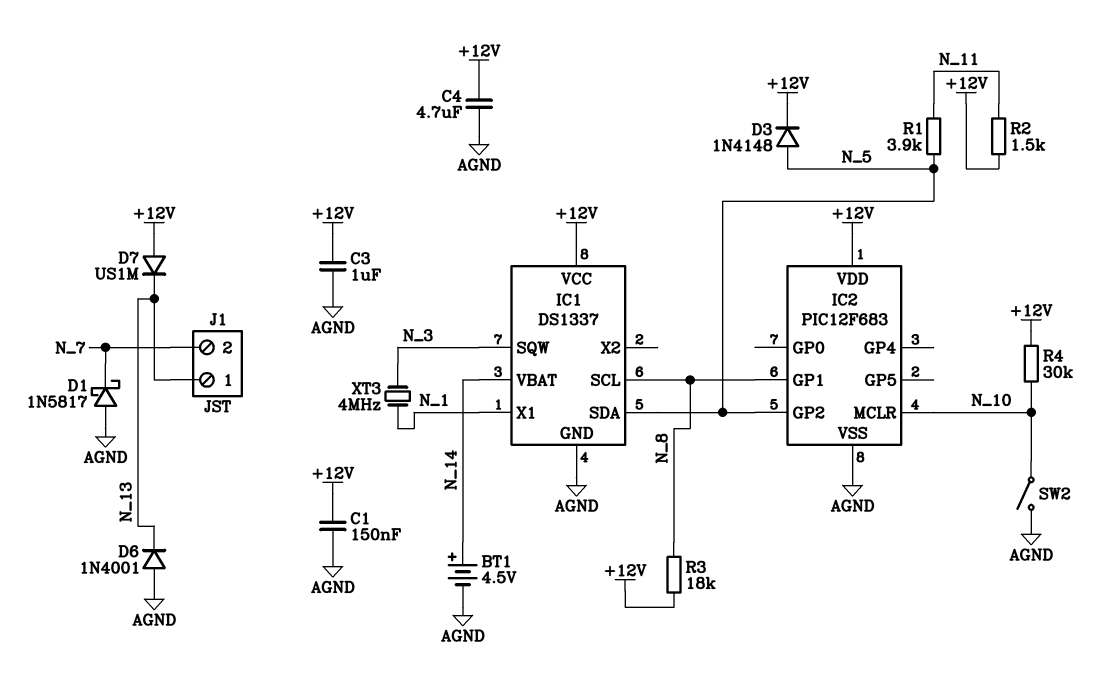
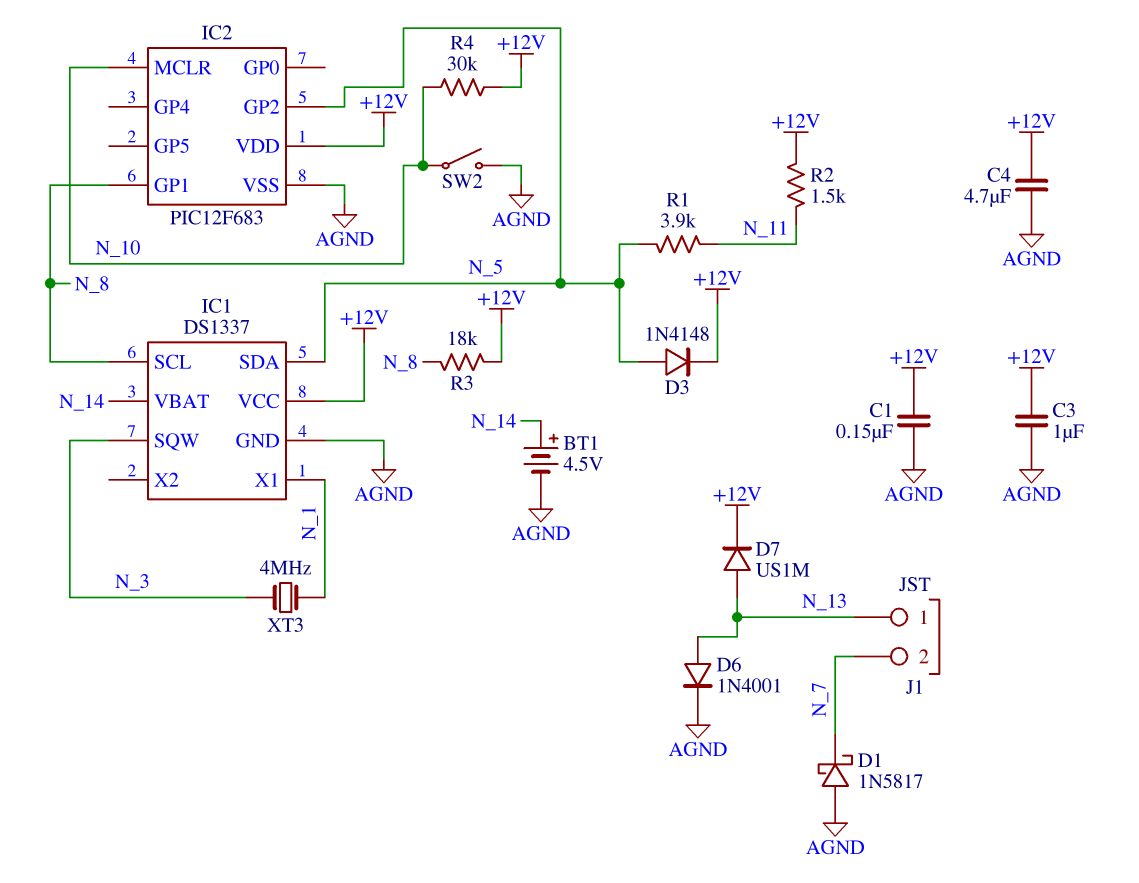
D6: diode 1N4001 (A AGND, K N_13) -> diode 1N4001 (A N_13, K AGND)
D7: diode US1M (A +12V, K N_13) -> diode US1M (A N_13, K +12V)

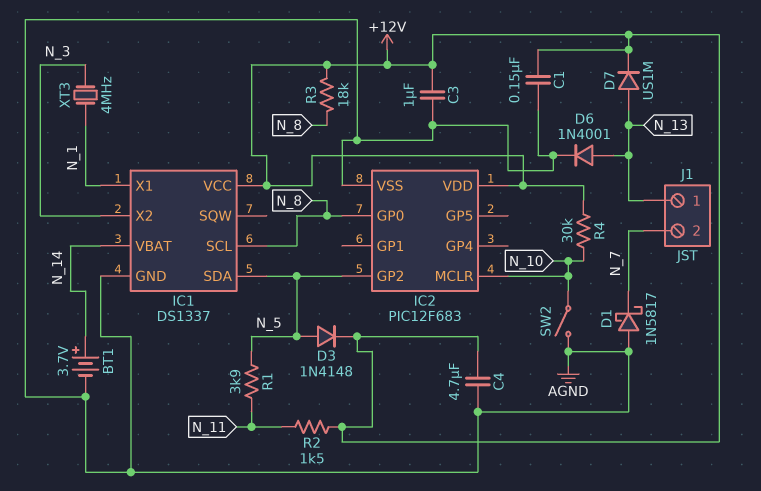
BT1: 4.5V (plus N_14, minus AGND) -> 3.7V (plus N_14, minus AGND)
IC1 pin SQW: N_3 -> none
IC1 pin X2: none -> N_3
IC2 pin GP0: none -> N_8
IC2 pin GP1: N_8 -> none

